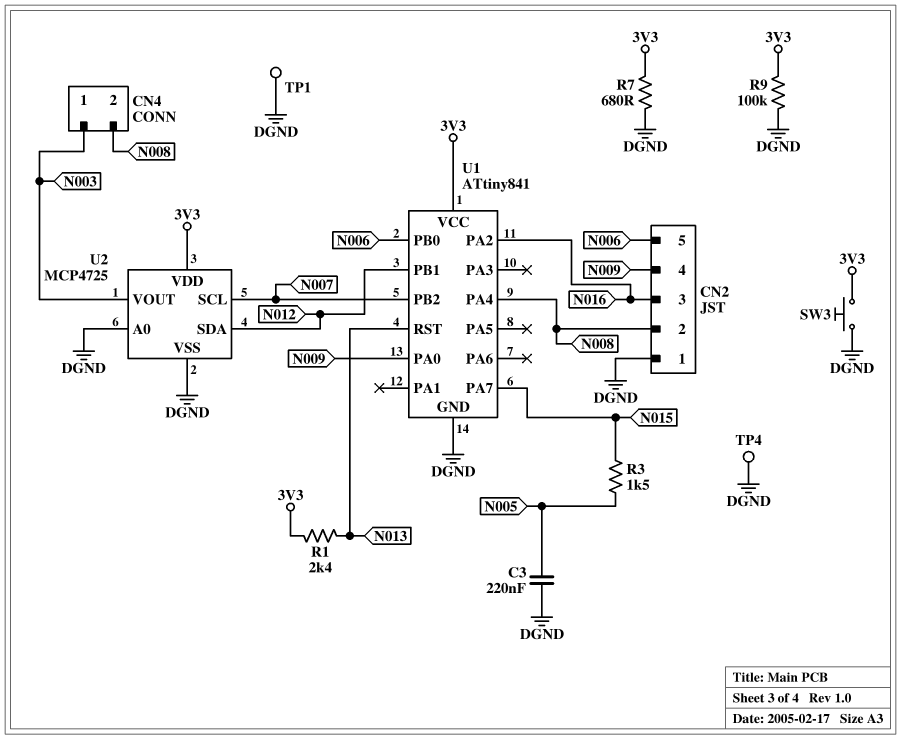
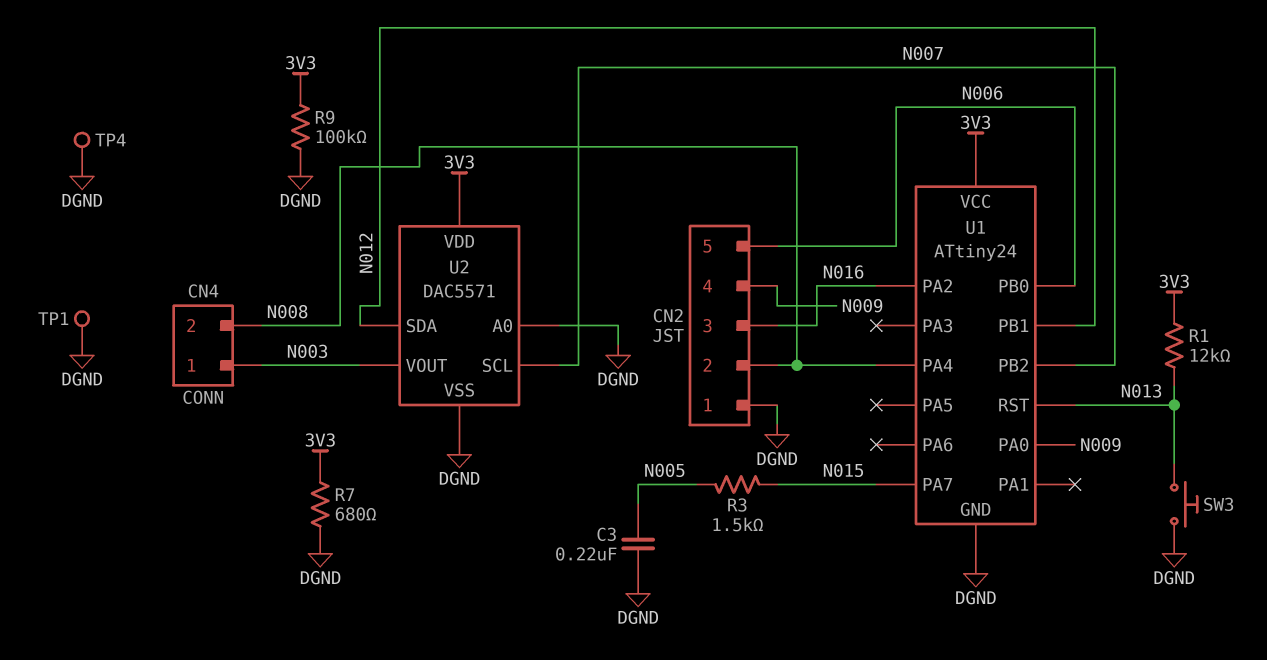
R1: 2.4k (3V3, N013) -> 12k (3V3, N013)
SW3: button (3V3, DGND) -> button (DGND, N013)
U1: ATtiny841 -> ATtiny24
U2: MCP4725 -> DAC5571

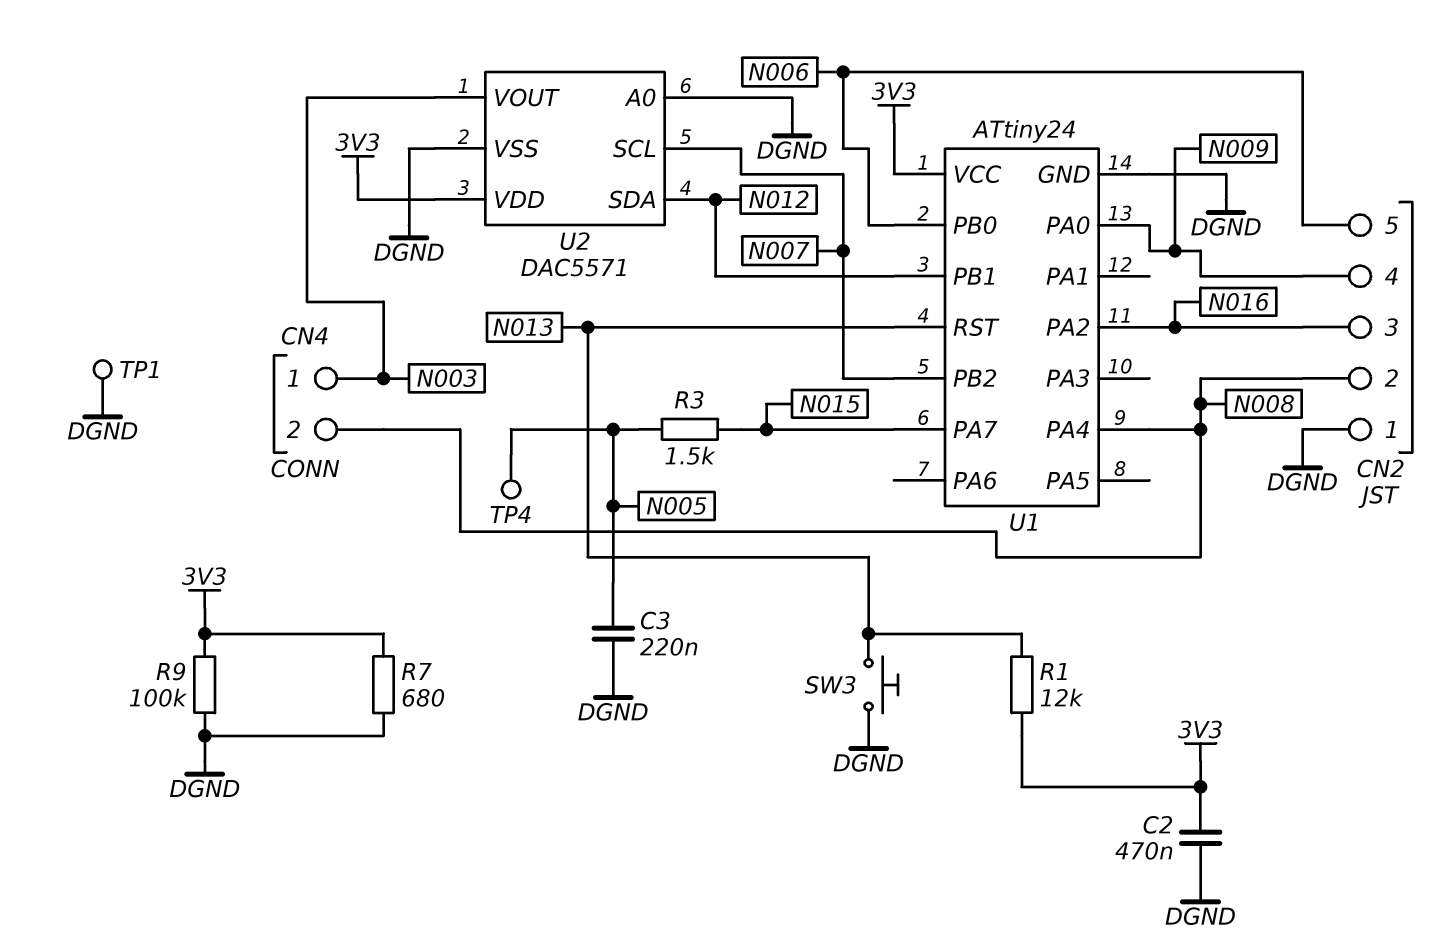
C2: none -> 470nF (3V3, DGND)
TP4: test point (DGND) -> test point (N005)

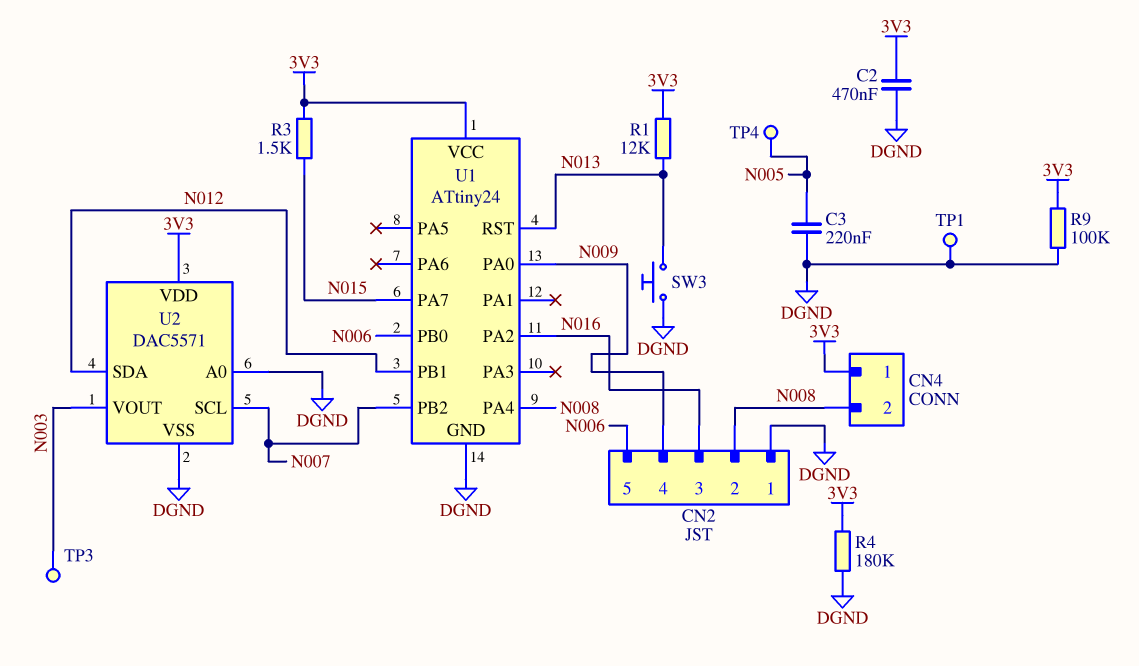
CN4 pin 1: N003 -> 3V3
R3: 1.5k (N005, N015) -> 1.5k (3V3, N015)
R4: none -> 180k (3V3, DGND)
R7: 680 (3V3, DGND) -> none
TP3: none -> test point (N003)

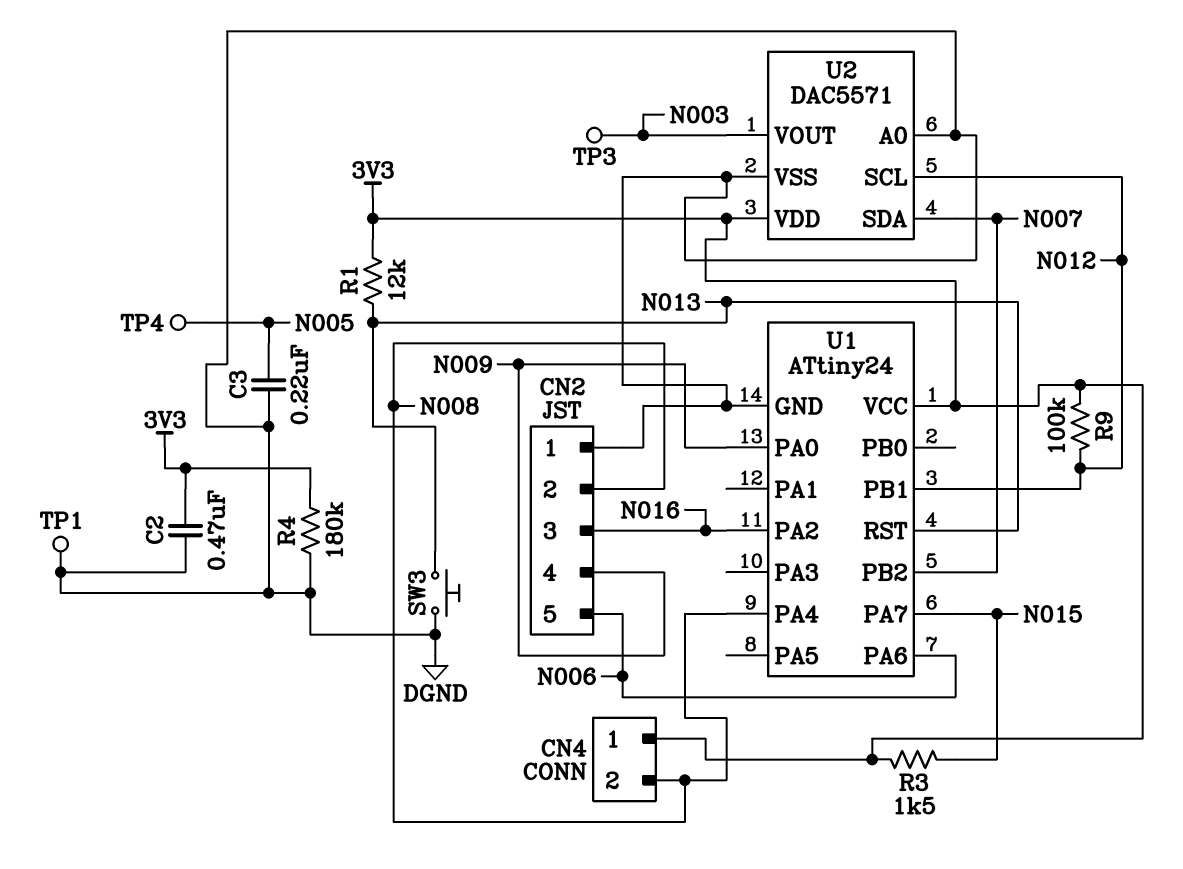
R9: 100k (3V3, DGND) -> 100k (3V3, N012)
U1 pin PA6: none -> N006
U1 pin PB0: N006 -> none
U2 pin SCL: N007 -> N012
U2 pin SDA: N012 -> N007

